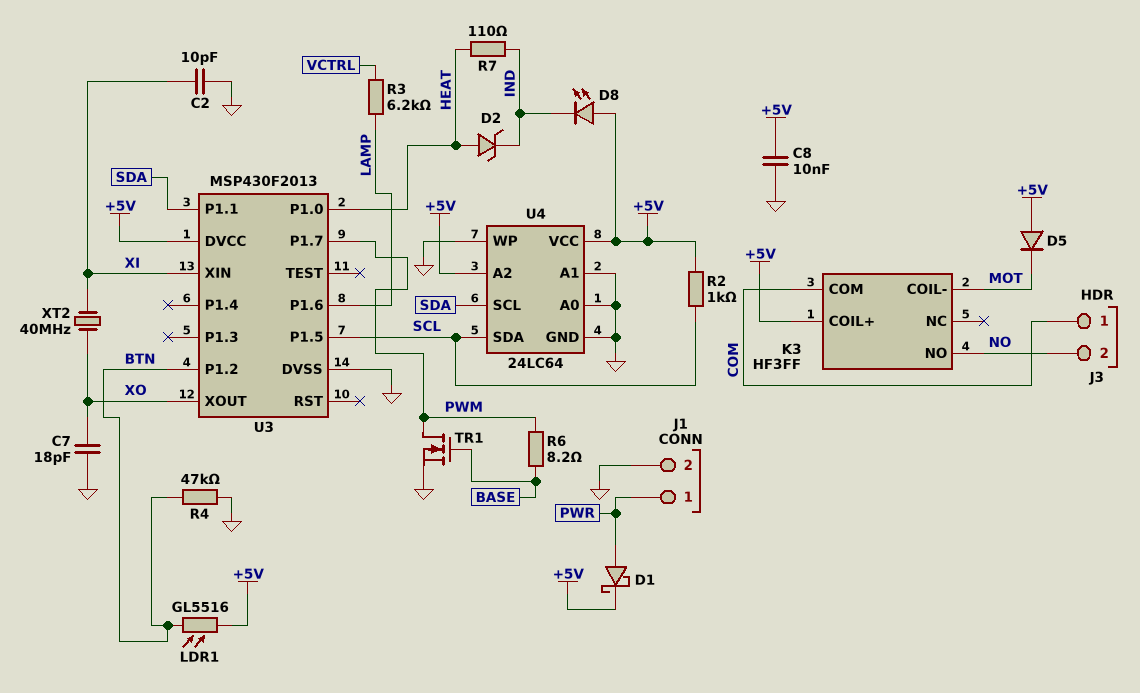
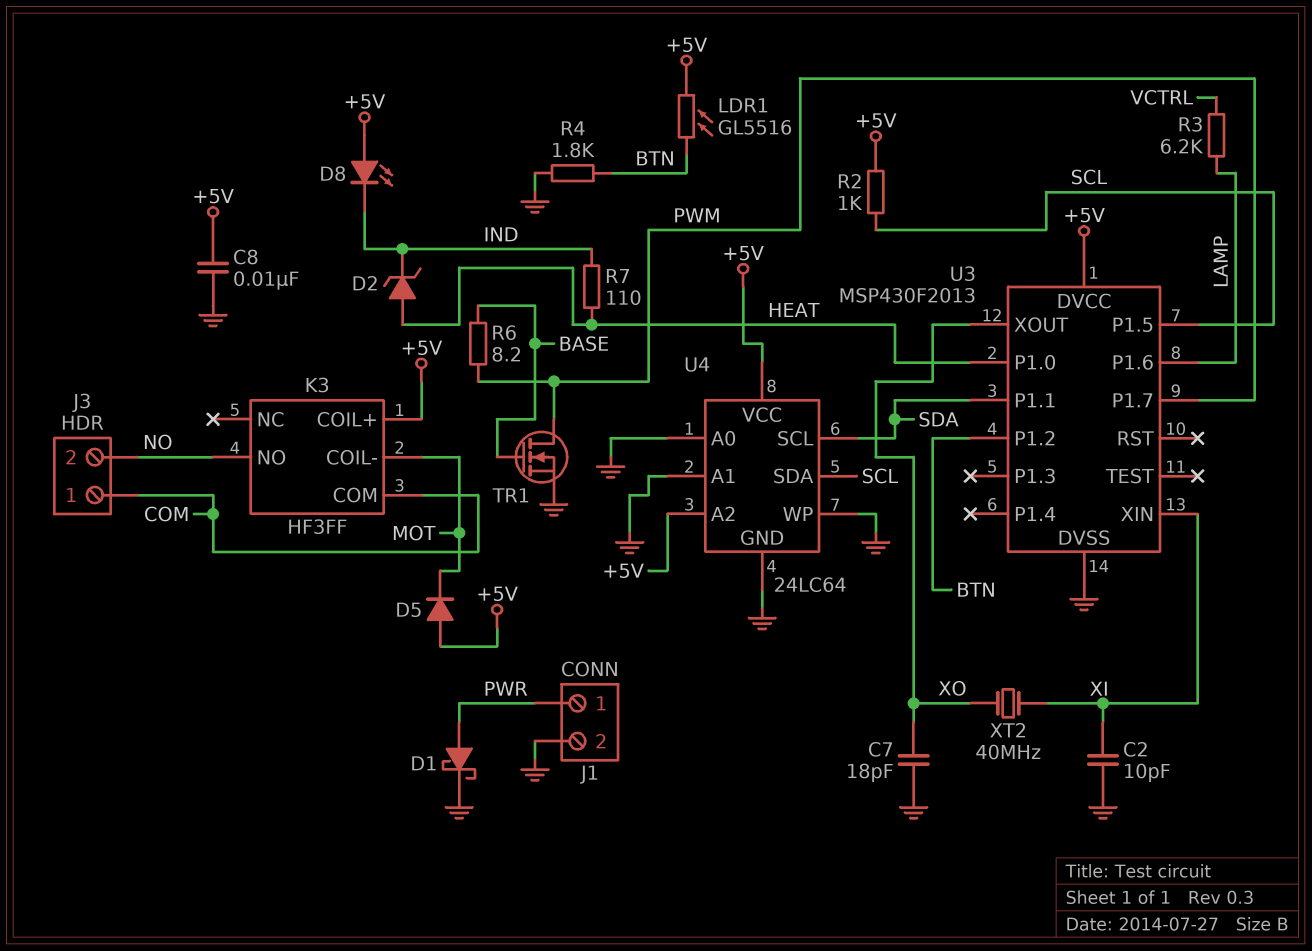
D1: schottky (A PWR, K +5V) -> schottky (A PWR, K GND)
R4: 47k (BTN, GND) -> 1.8k (BTN, GND)

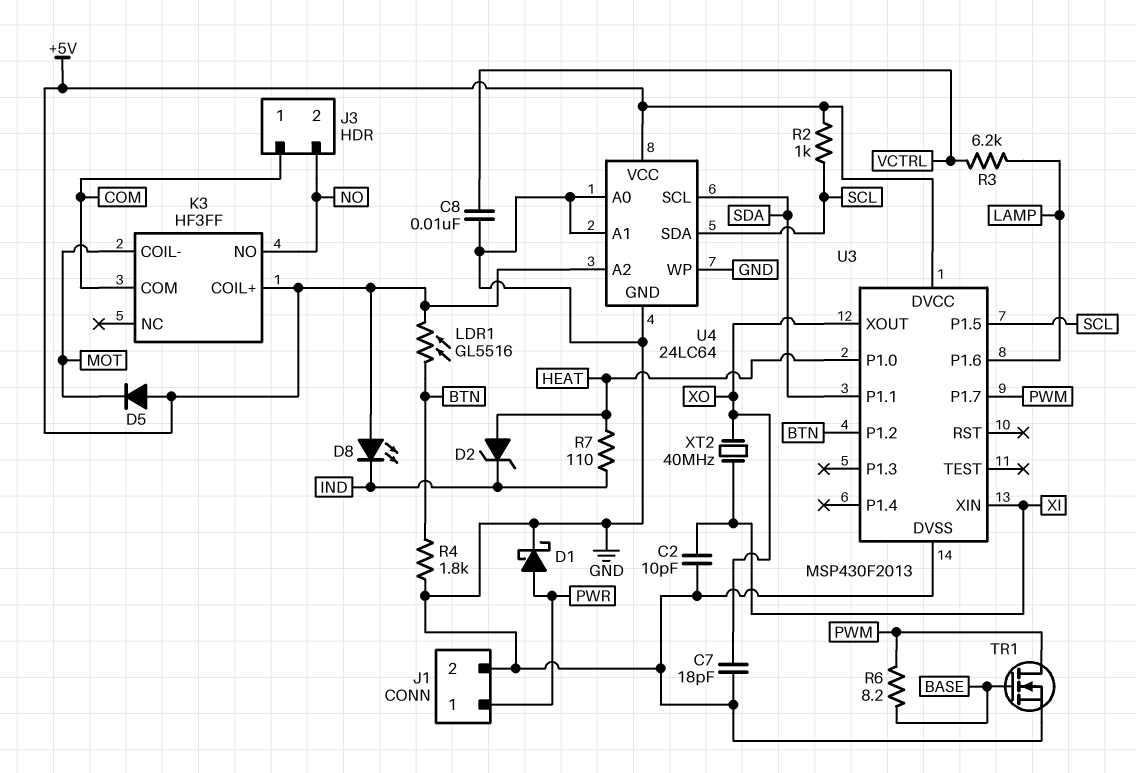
C8: 10nF (+5V, GND) -> 10nF (GND, VCTRL)

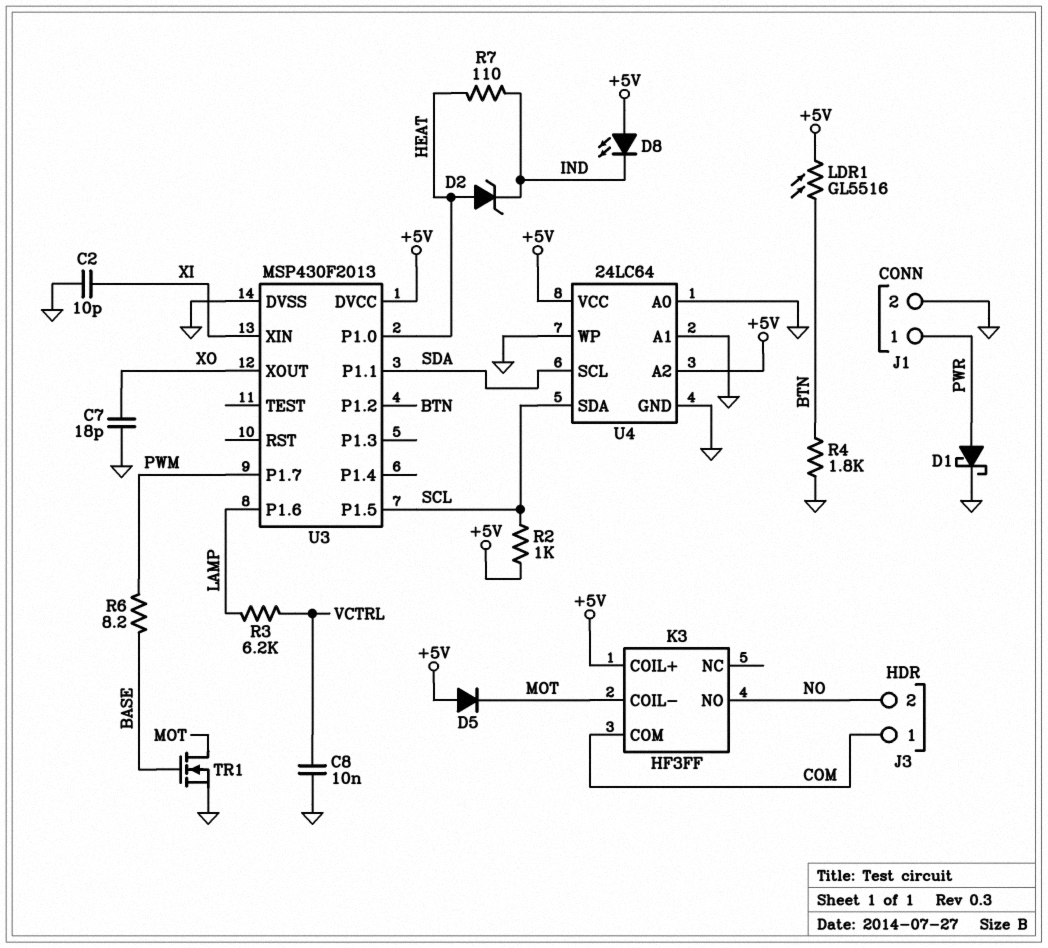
TR1: NMOS (G BASE, D PWM, S GND) -> NMOS (G BASE, D MOT, S GND)
XT2: 40MHz (XI, XO) -> none

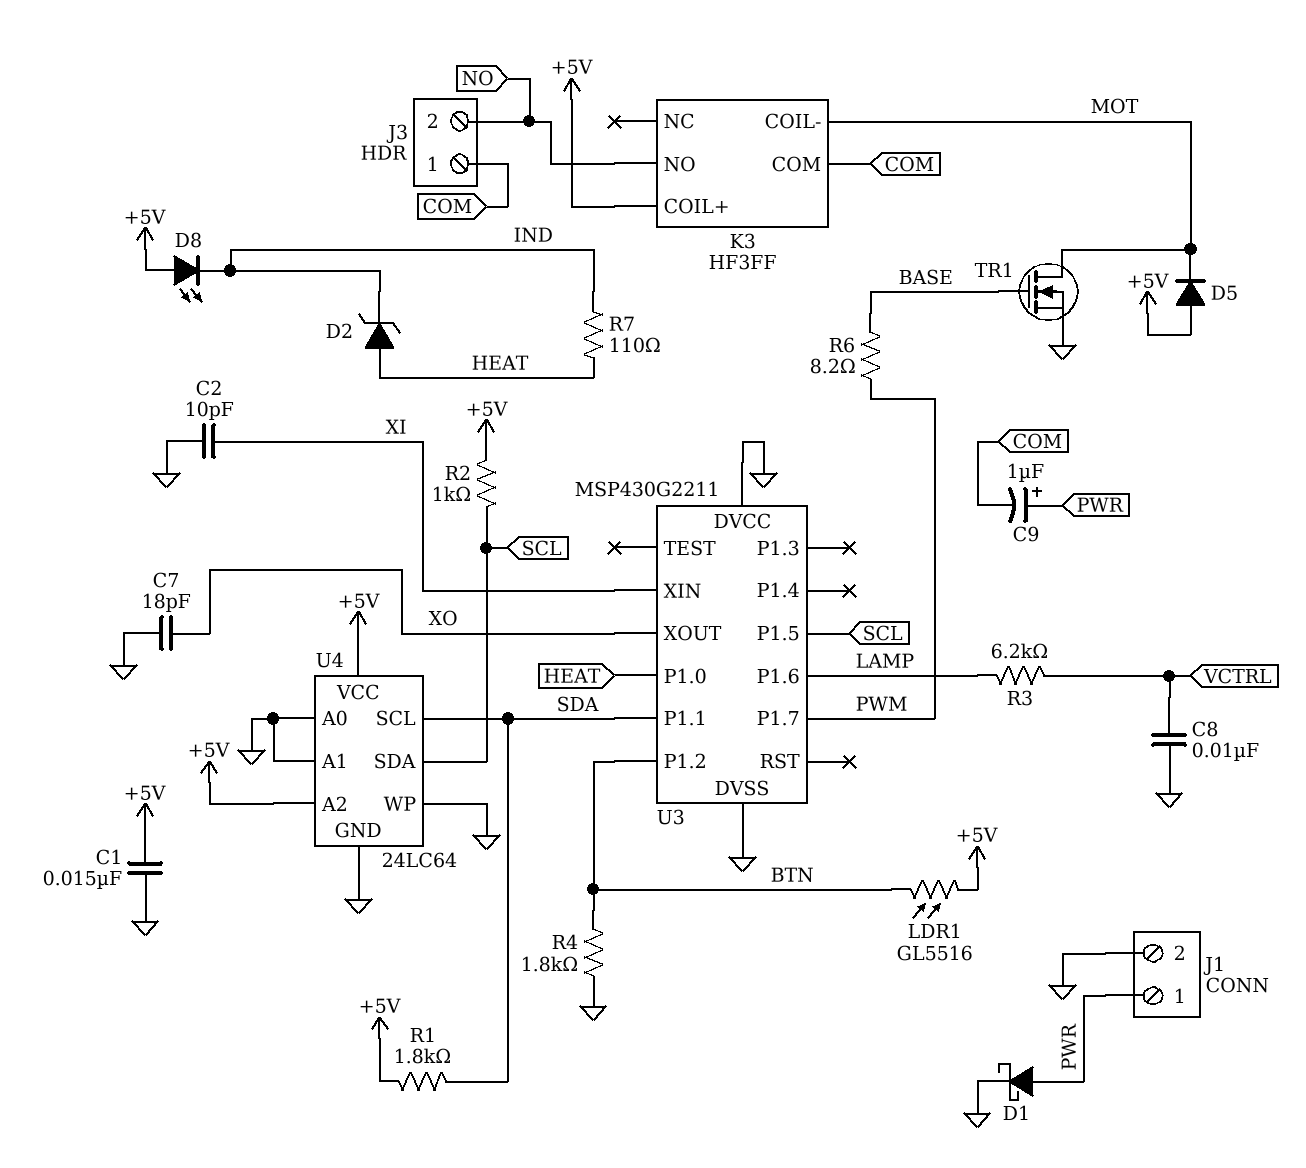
C1: none -> 15nF (+5V, GND)
C9: none -> 1uF (plus PWR, minus COM)
R1: none -> 1.8k (+5V, SDA)
U3: MSP430F2013 -> MSP430G2211
U3 pin DVCC: +5V -> GND

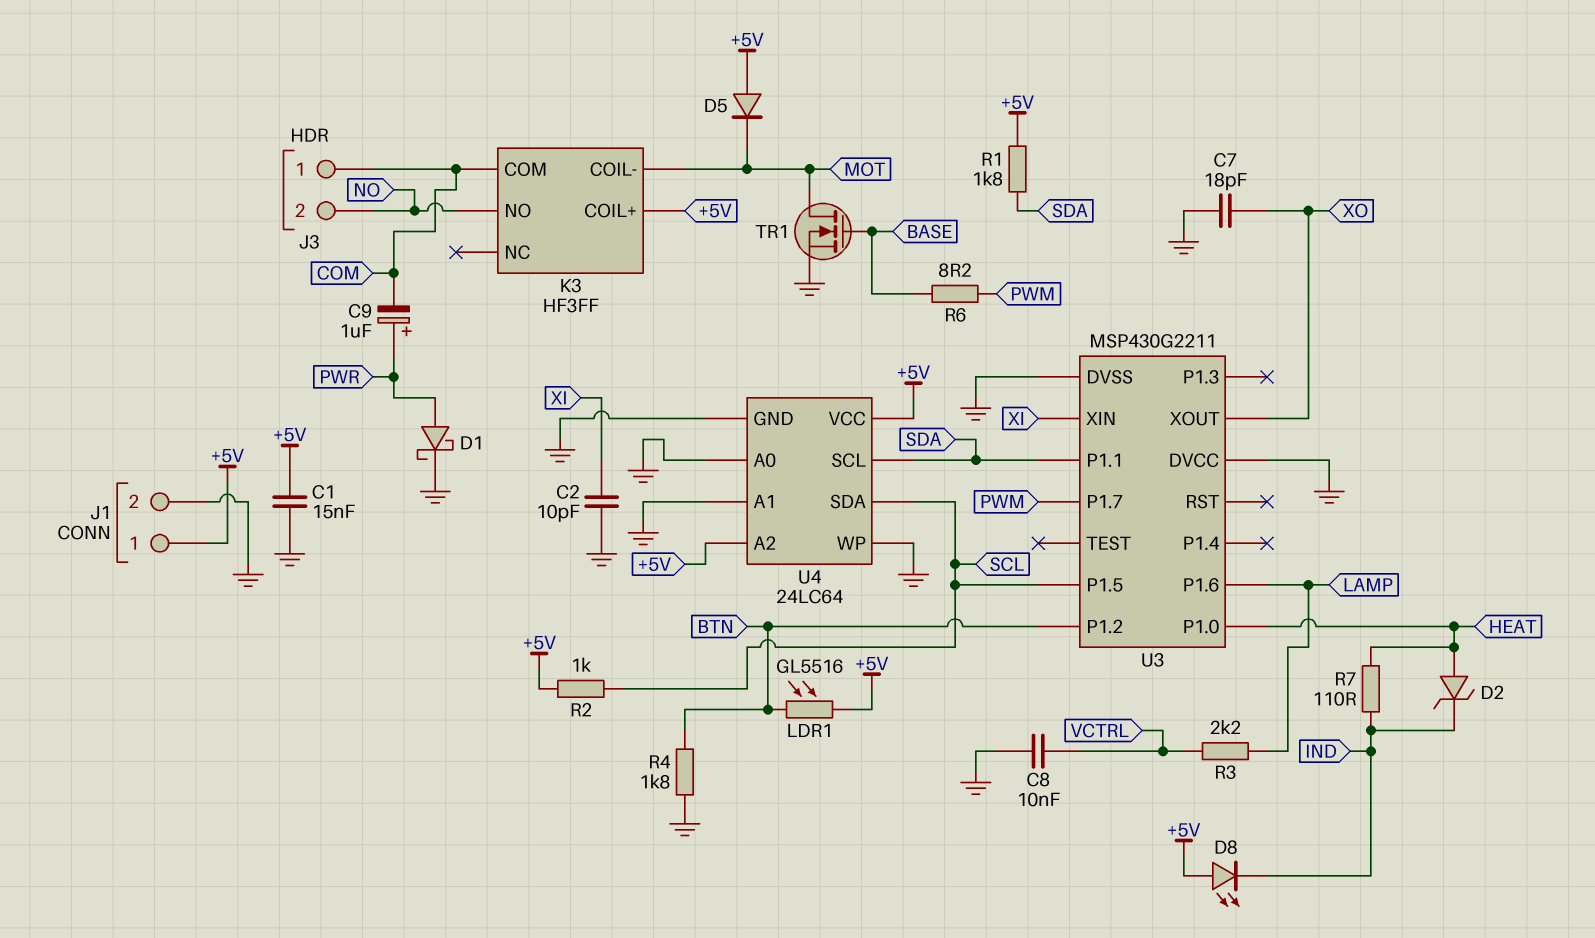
J1 pin 1: PWR -> +5V
R3: 6.2k (LAMP, VCTRL) -> 2.2k (LAMP, VCTRL)

